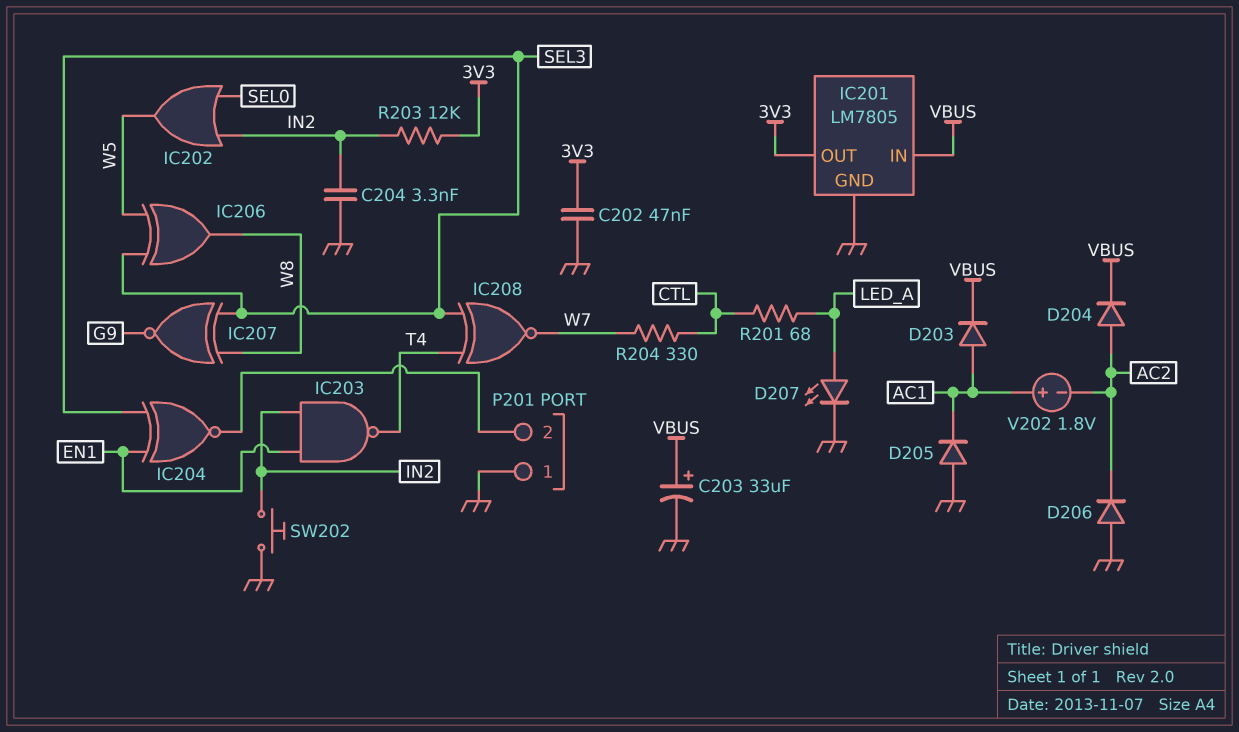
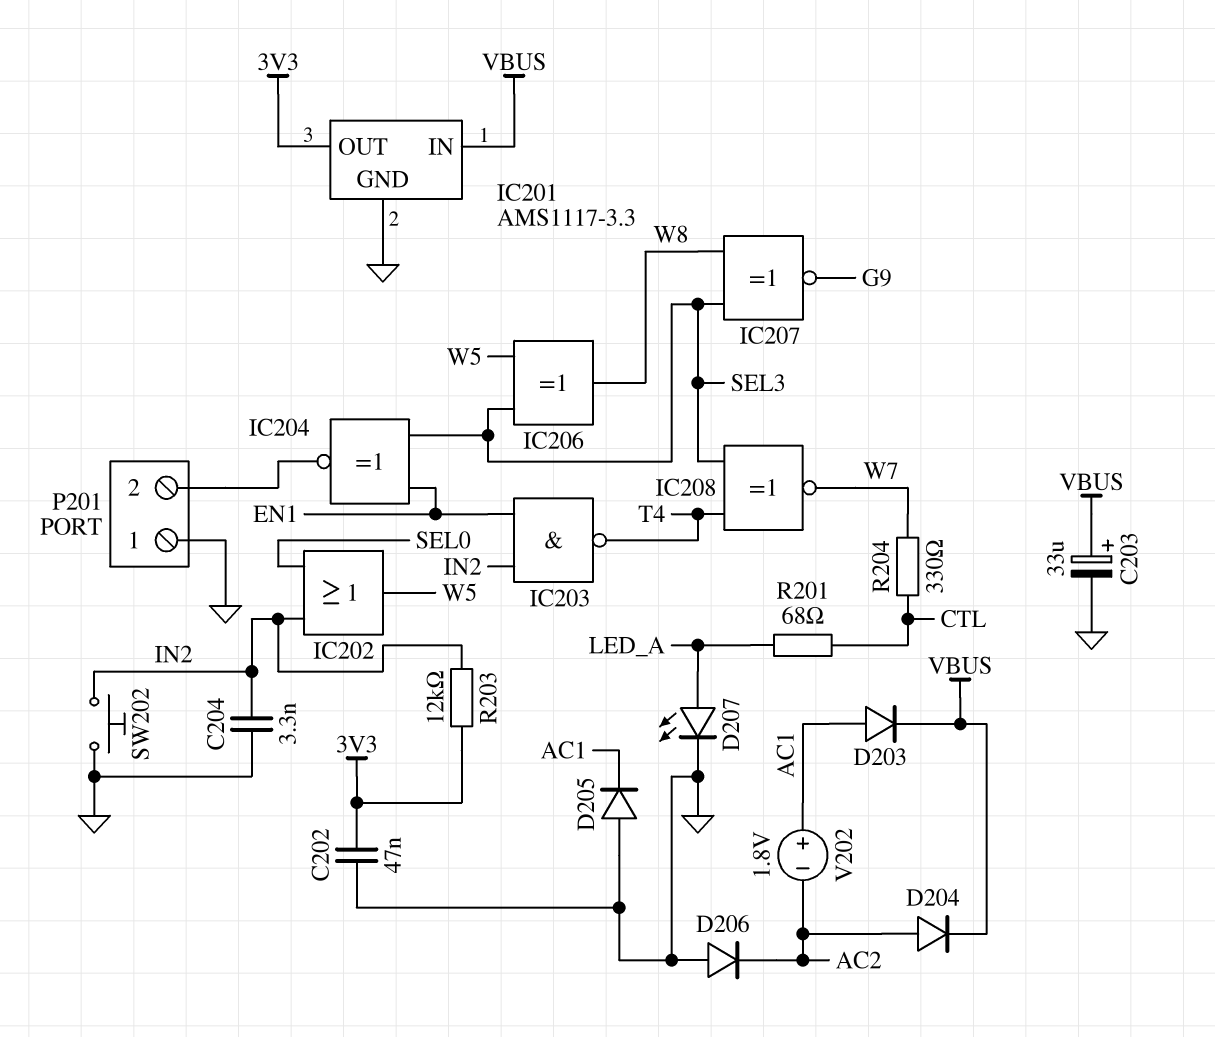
IC201: LM7805 -> AMS1117-3.3

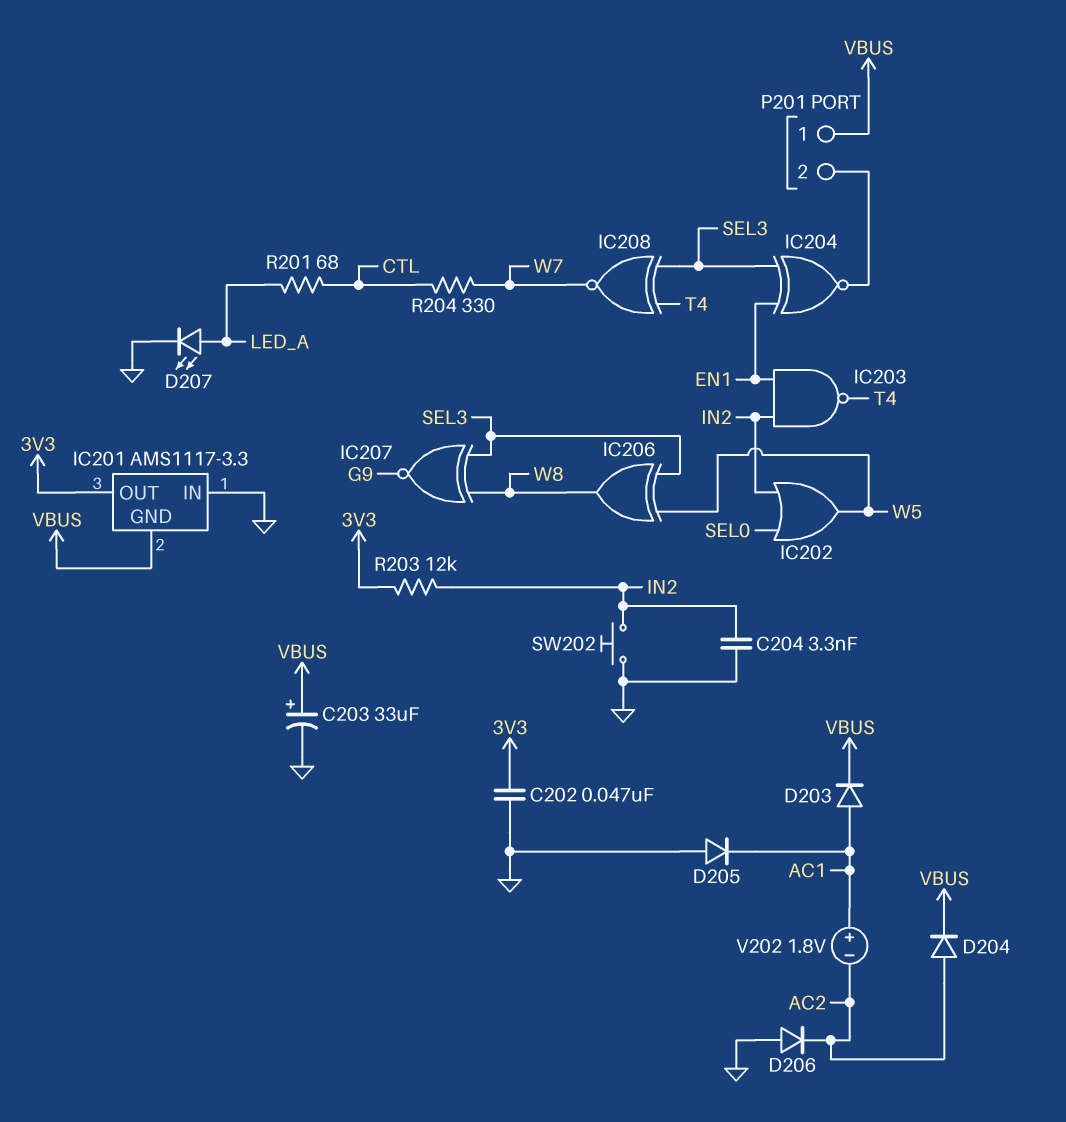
IC201 pin GND: GND -> VBUS
IC201 pin IN: VBUS -> GND
P201 pin 1: GND -> VBUS

